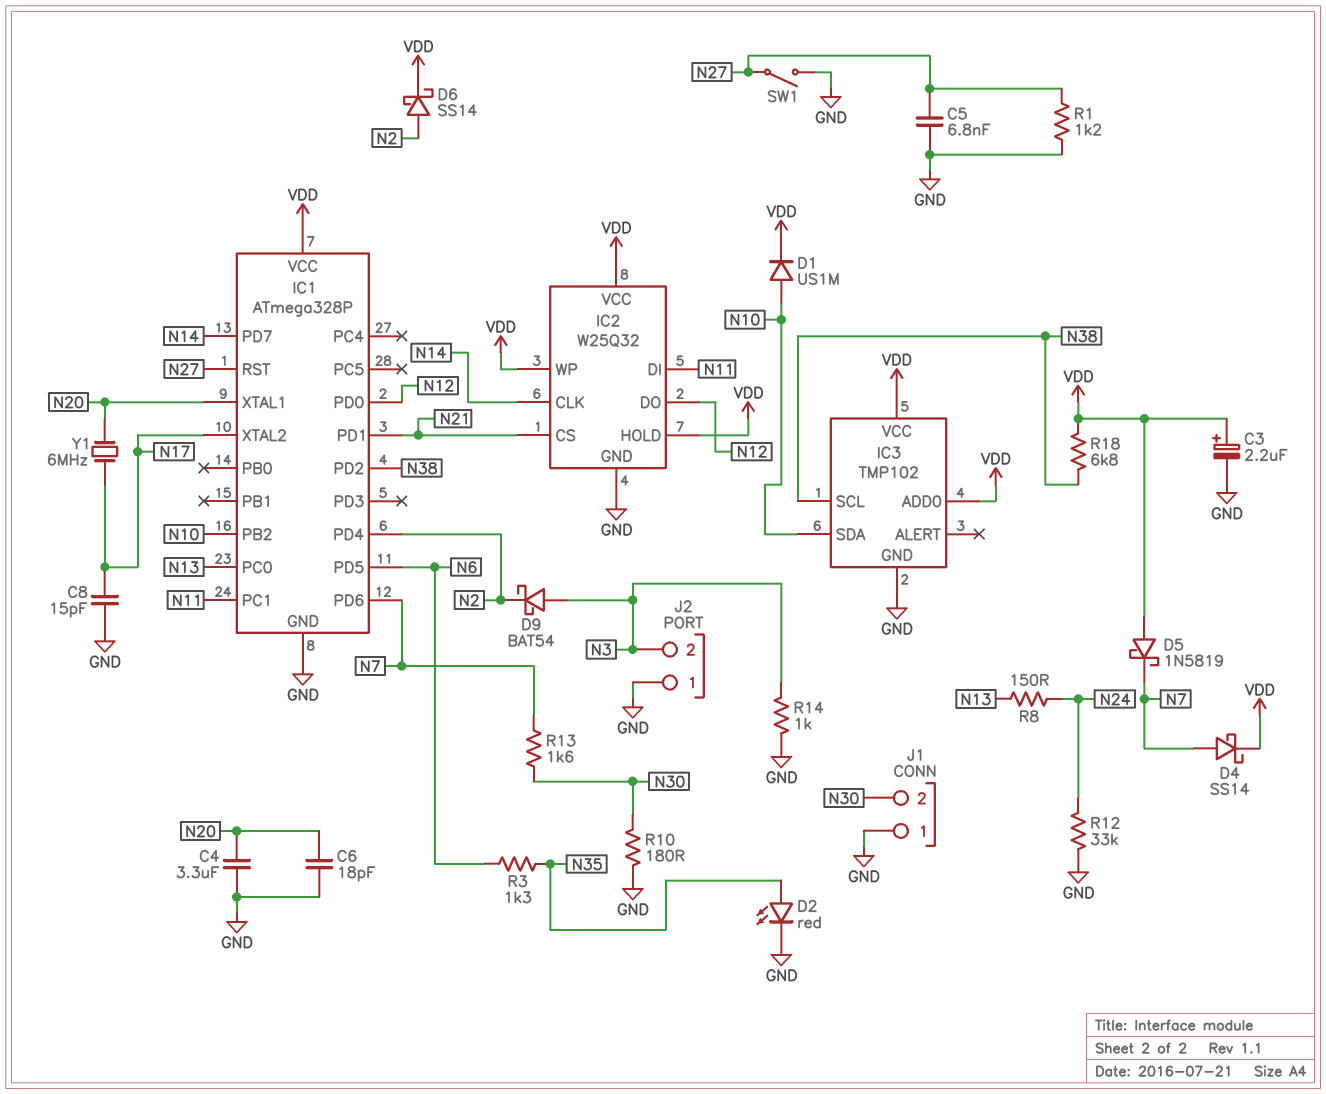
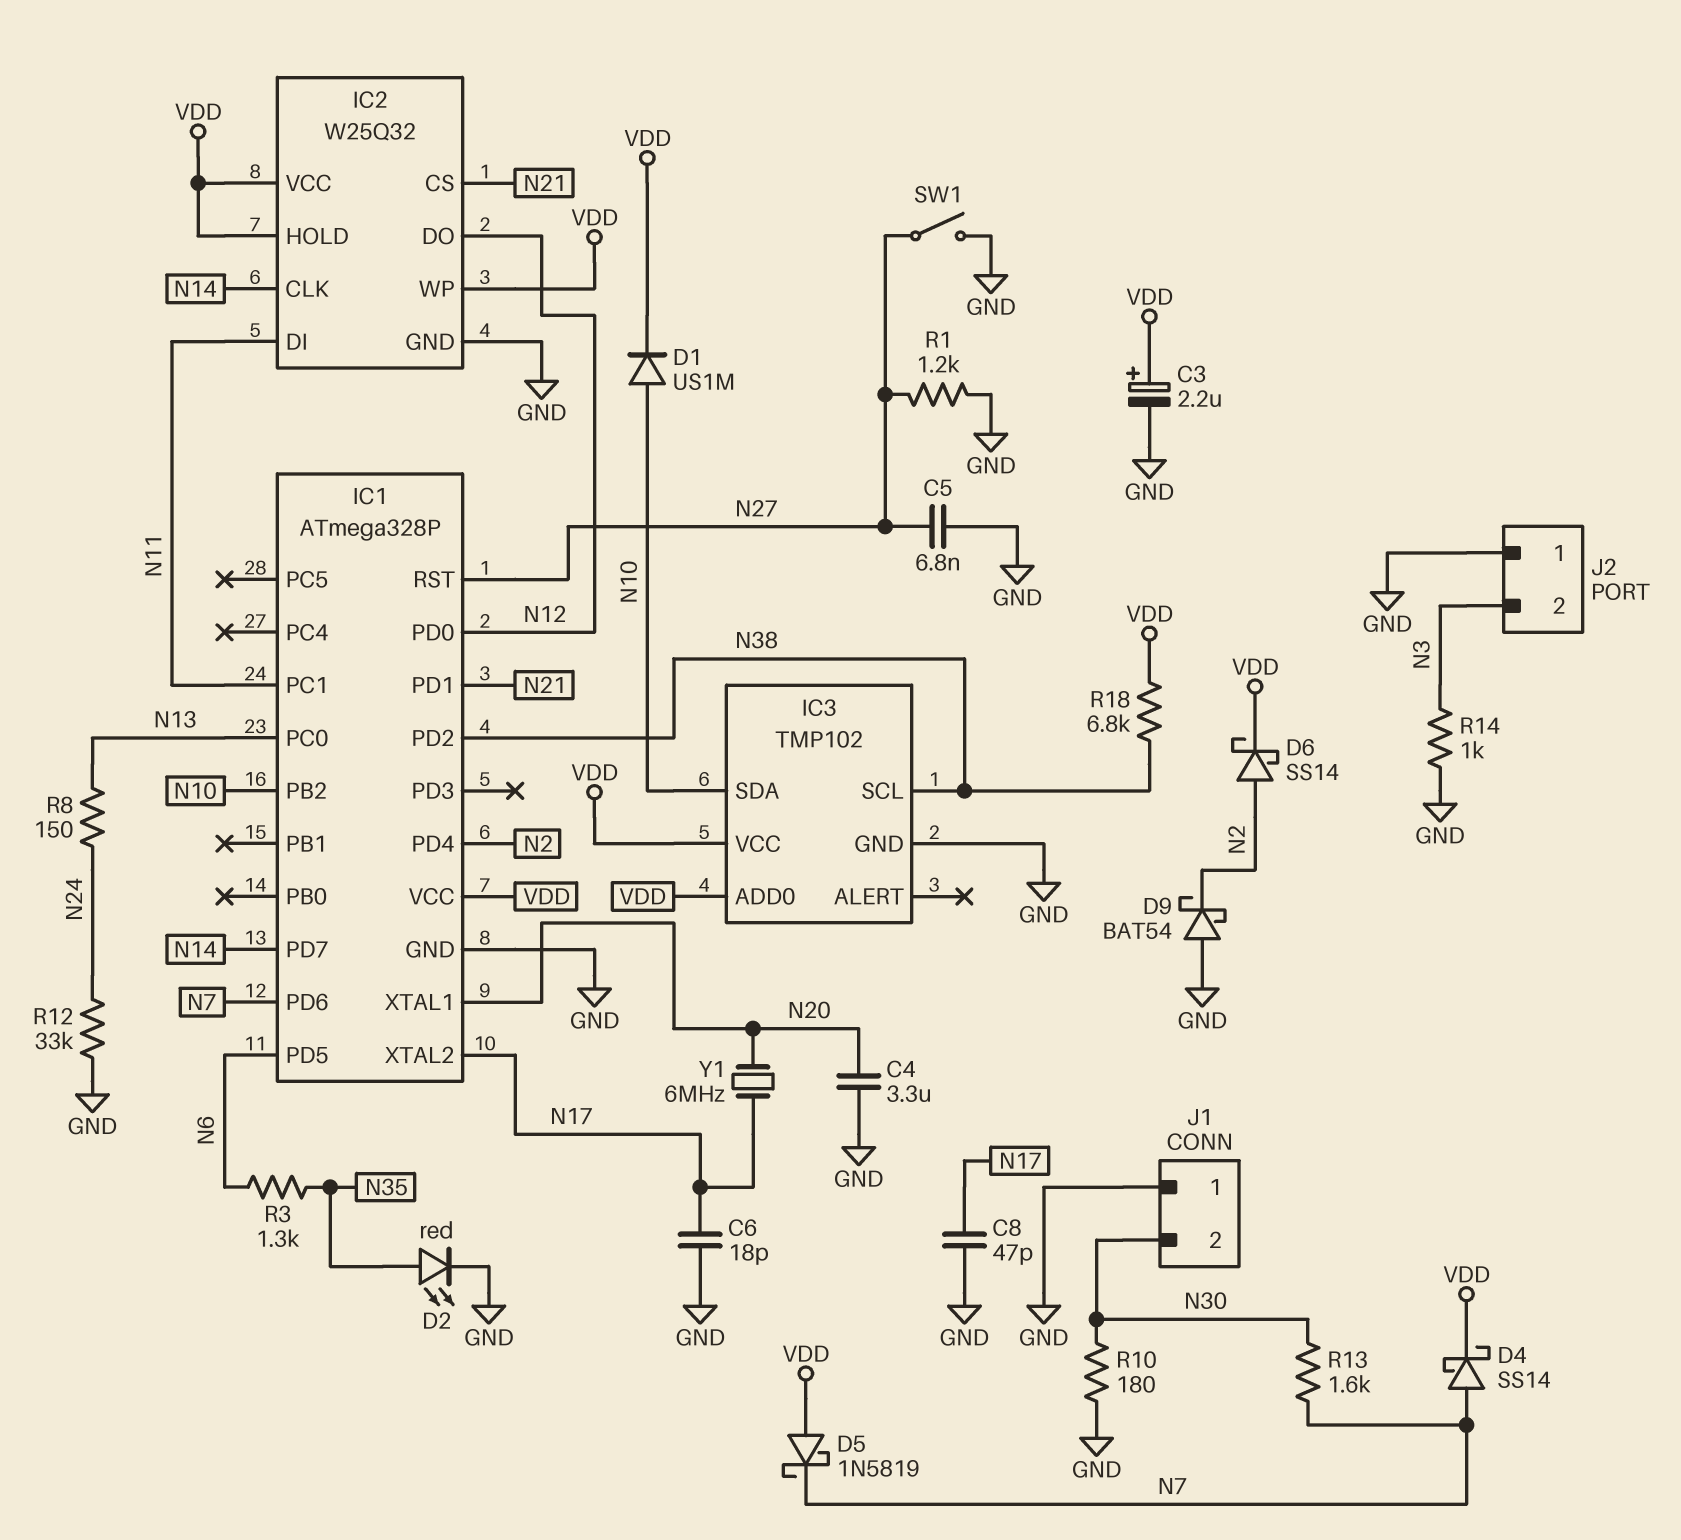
C6: 18pF (GND, N20) -> 18pF (GND, N17)
C8: 15pF (GND, N17) -> 47pF (GND, N17)
D9: schottky BAT54 (A N3, K N2) -> schottky BAT54 (A GND, K N2)

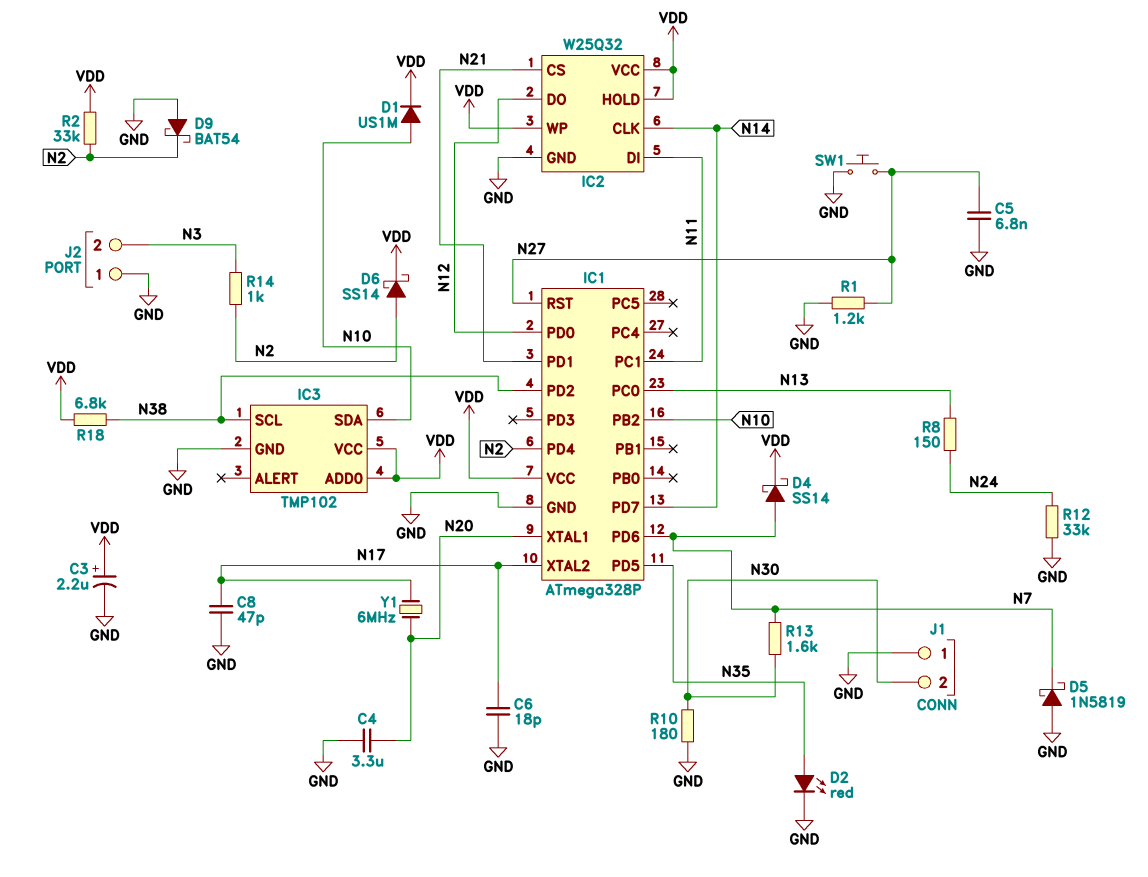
D5: schottky 1N5819 (A VDD, K N7) -> schottky 1N5819 (A GND, K N7)
IC1 pin PD5: N6 -> N35
R2: none -> 33k (N2, VDD)
R3: 1.3k (N6, N35) -> none
R14: 1k (GND, N3) -> 1k (N2, N3)
SW1: switch (GND, N27) -> button (GND, N27)

